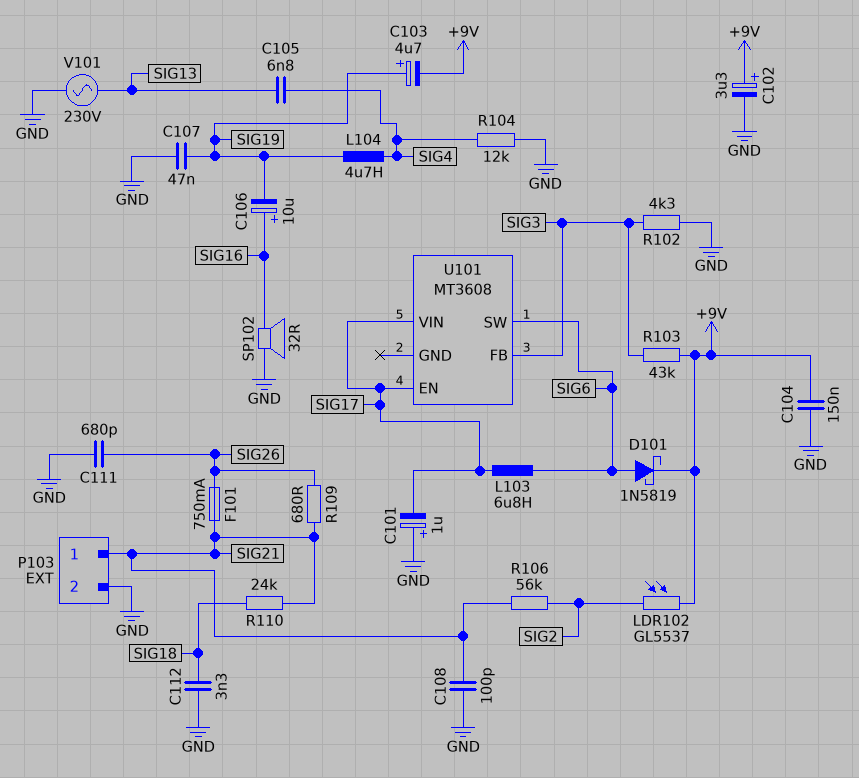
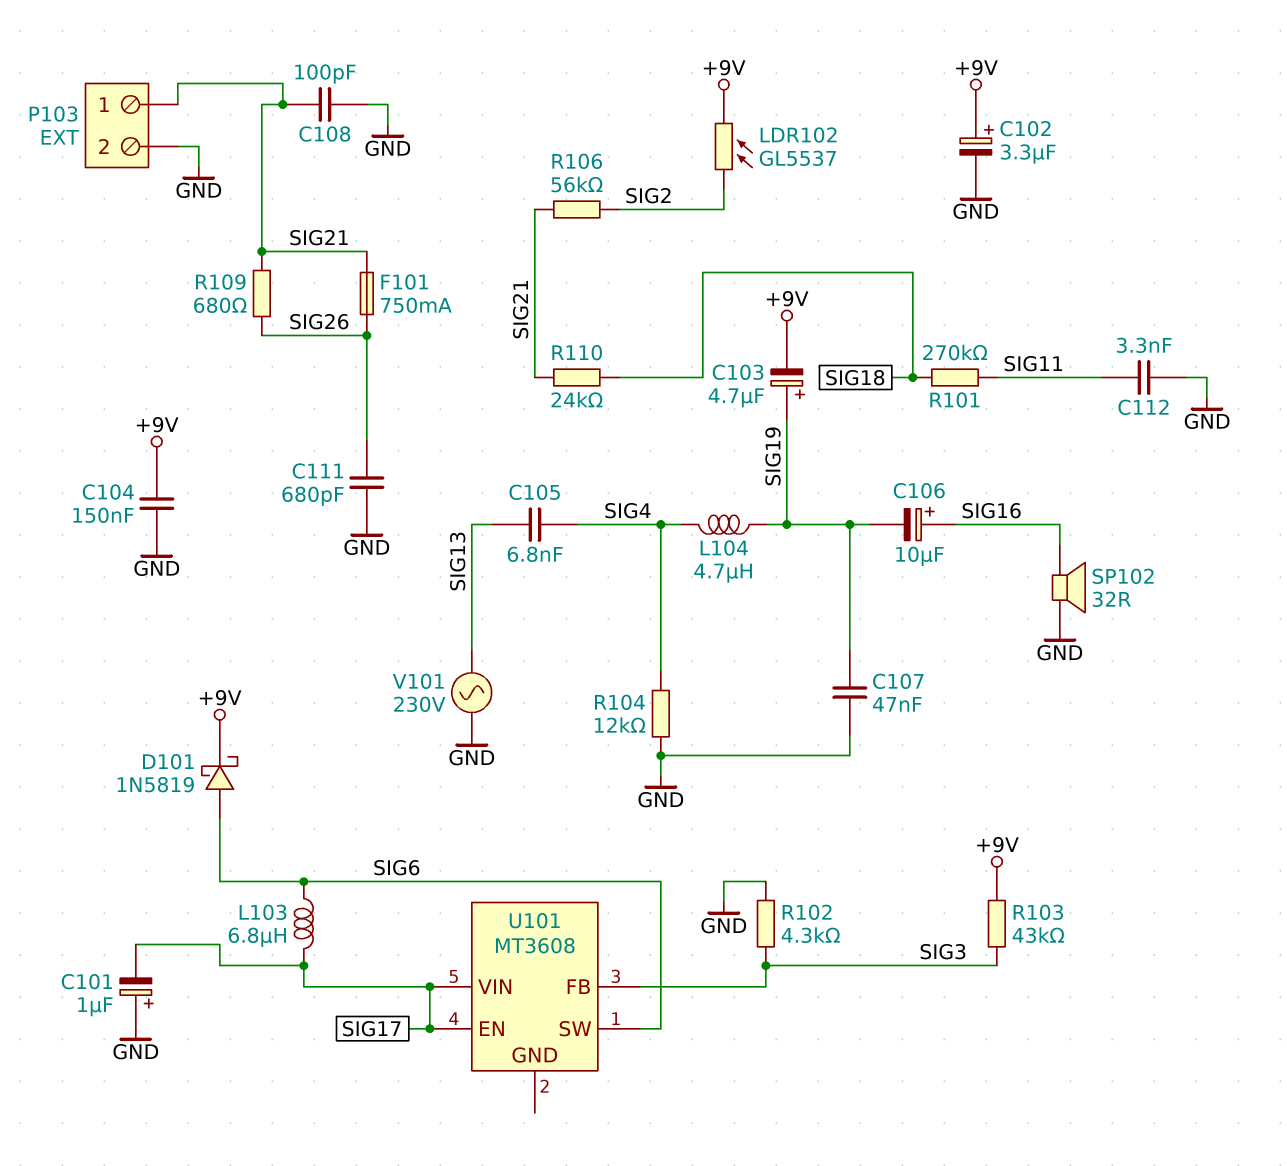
C112: 3.3nF (GND, SIG18) -> 3.3nF (GND, SIG11)
R101: none -> 270k (SIG11, SIG18)

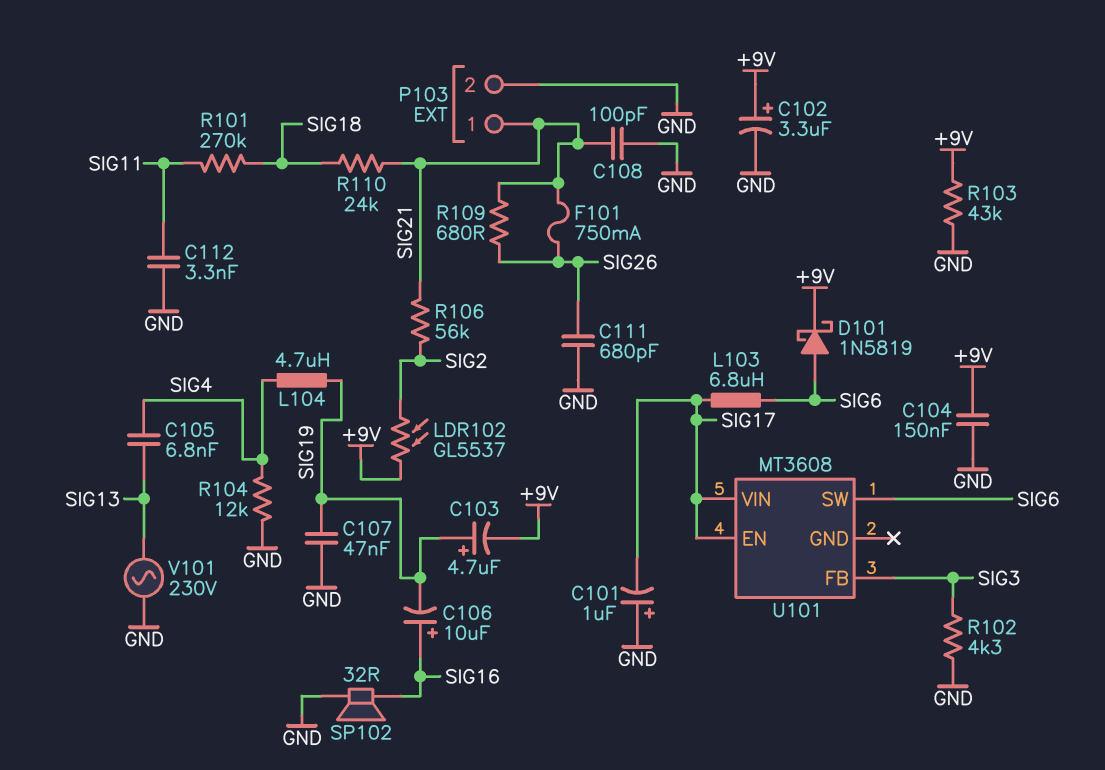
R103: 43k (+9V, SIG3) -> 43k (+9V, GND)

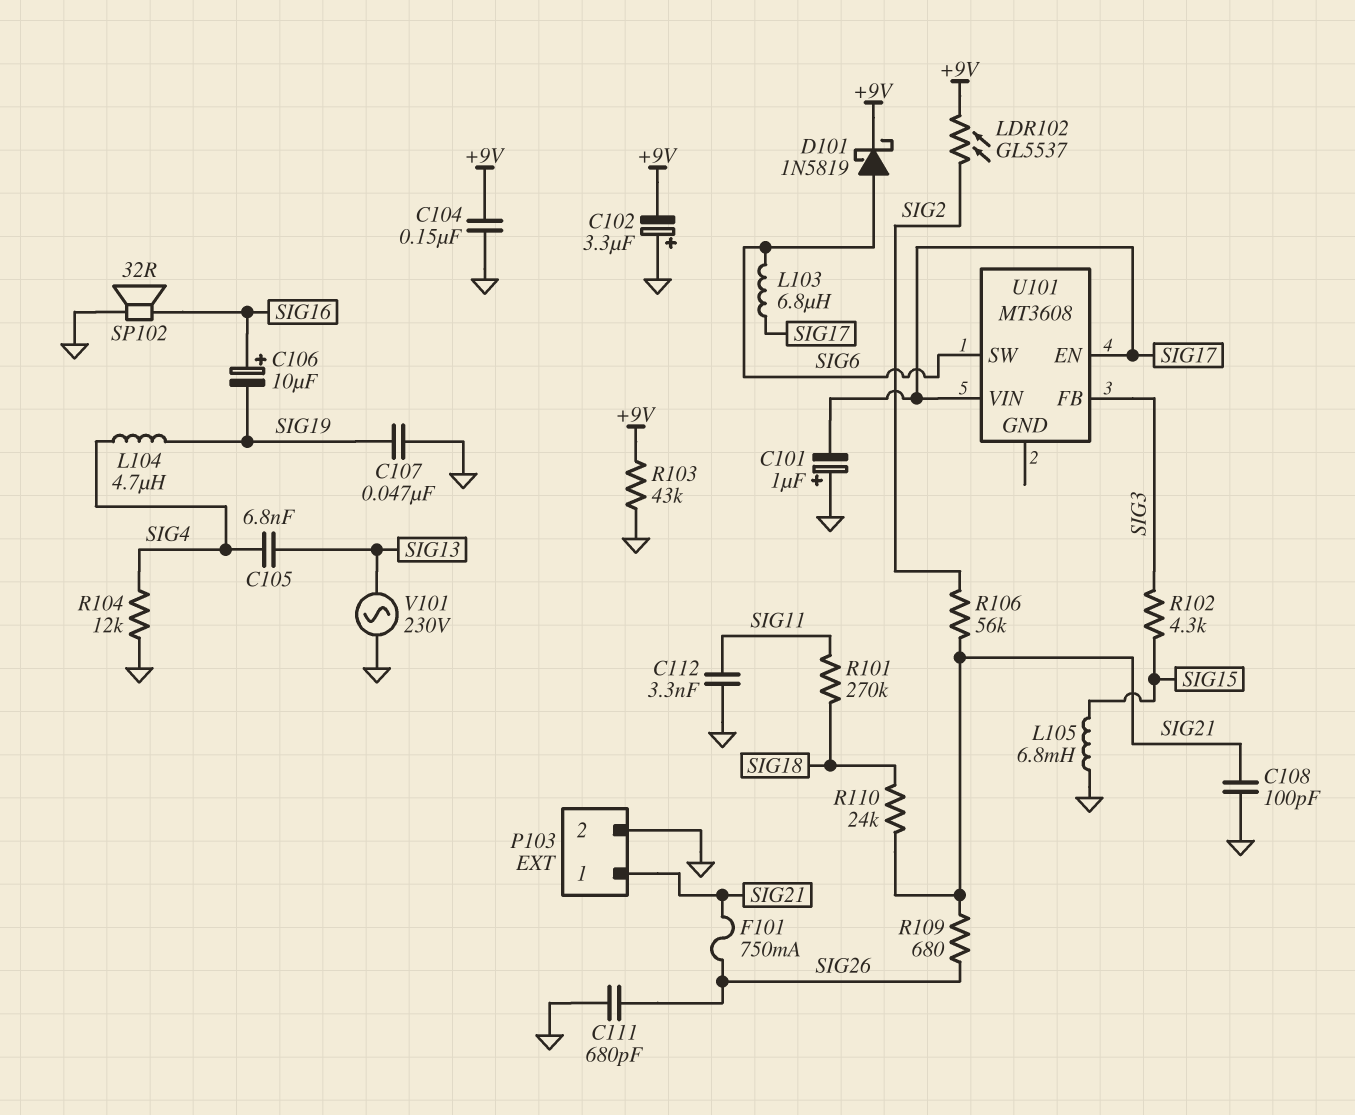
C102: 3.3uF (plus +9V, minus GND) -> 3.3uF (plus GND, minus +9V)
C103: 4.7uF (plus SIG19, minus +9V) -> none
L105: none -> 6.8mH (GND, SIG15)
R102: 4.3k (GND, SIG3) -> 4.3k (SIG3, SIG15)

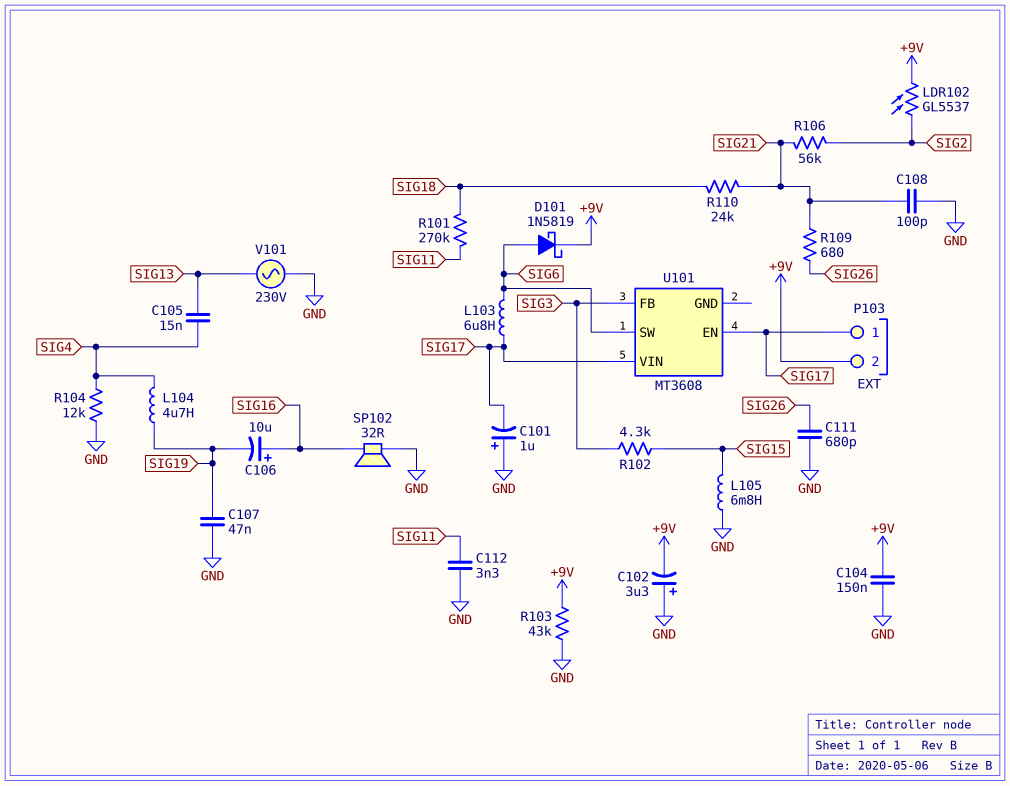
C105: 6.8nF (SIG4, SIG13) -> 15nF (SIG4, SIG13)
F101: 750mA (SIG21, SIG26) -> none
P103 pin 1: SIG21 -> SIG17
P103 pin 2: GND -> +9V

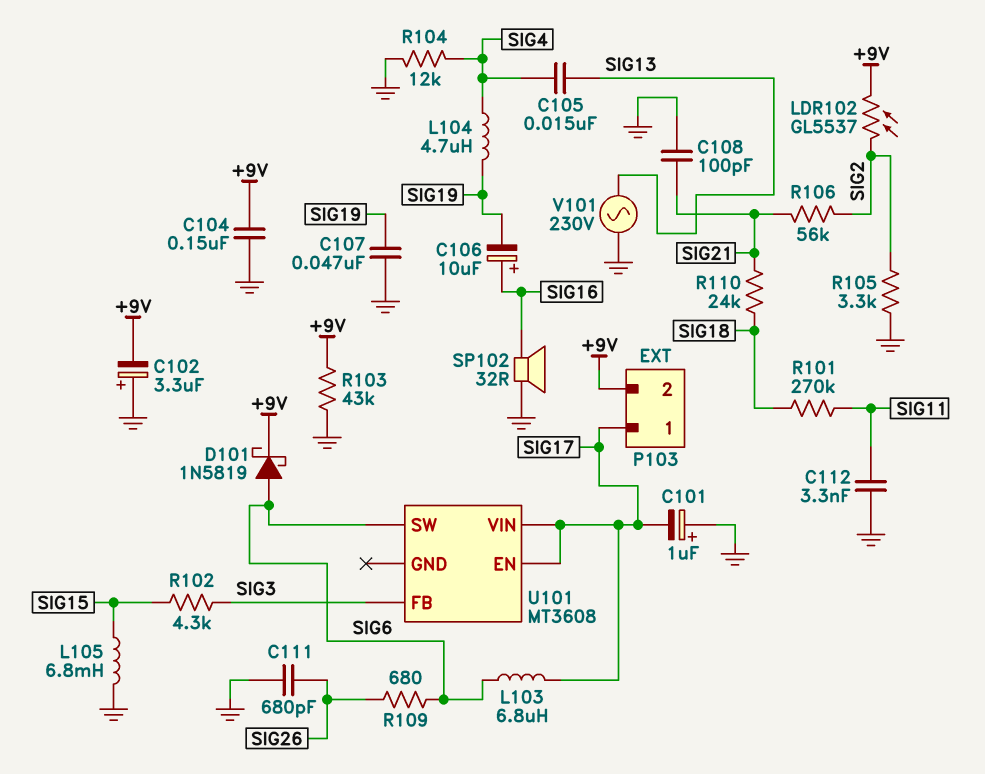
R105: none -> 3.3k (GND, SIG2)
R109: 680 (SIG21, SIG26) -> 680 (SIG6, SIG26)

